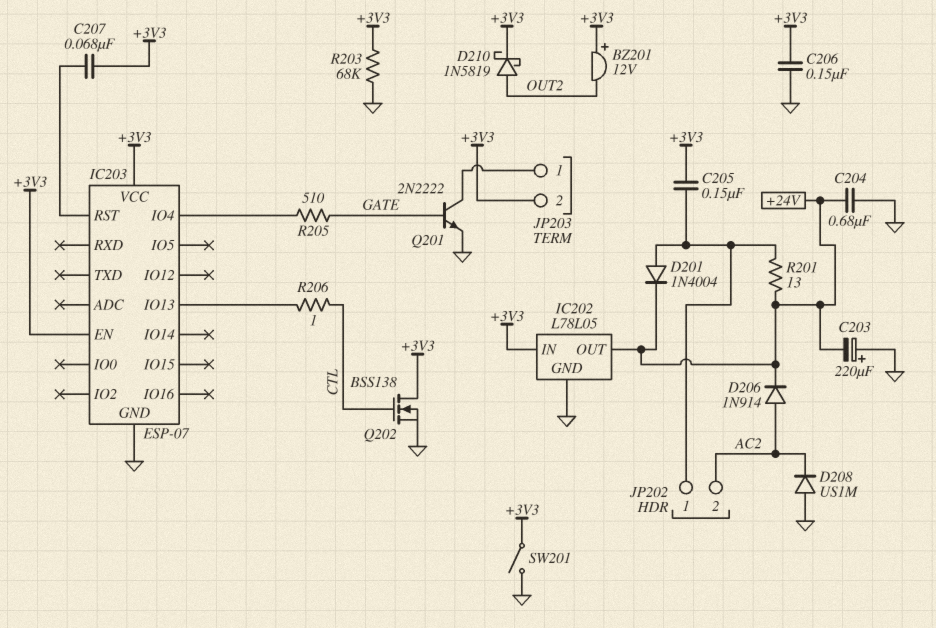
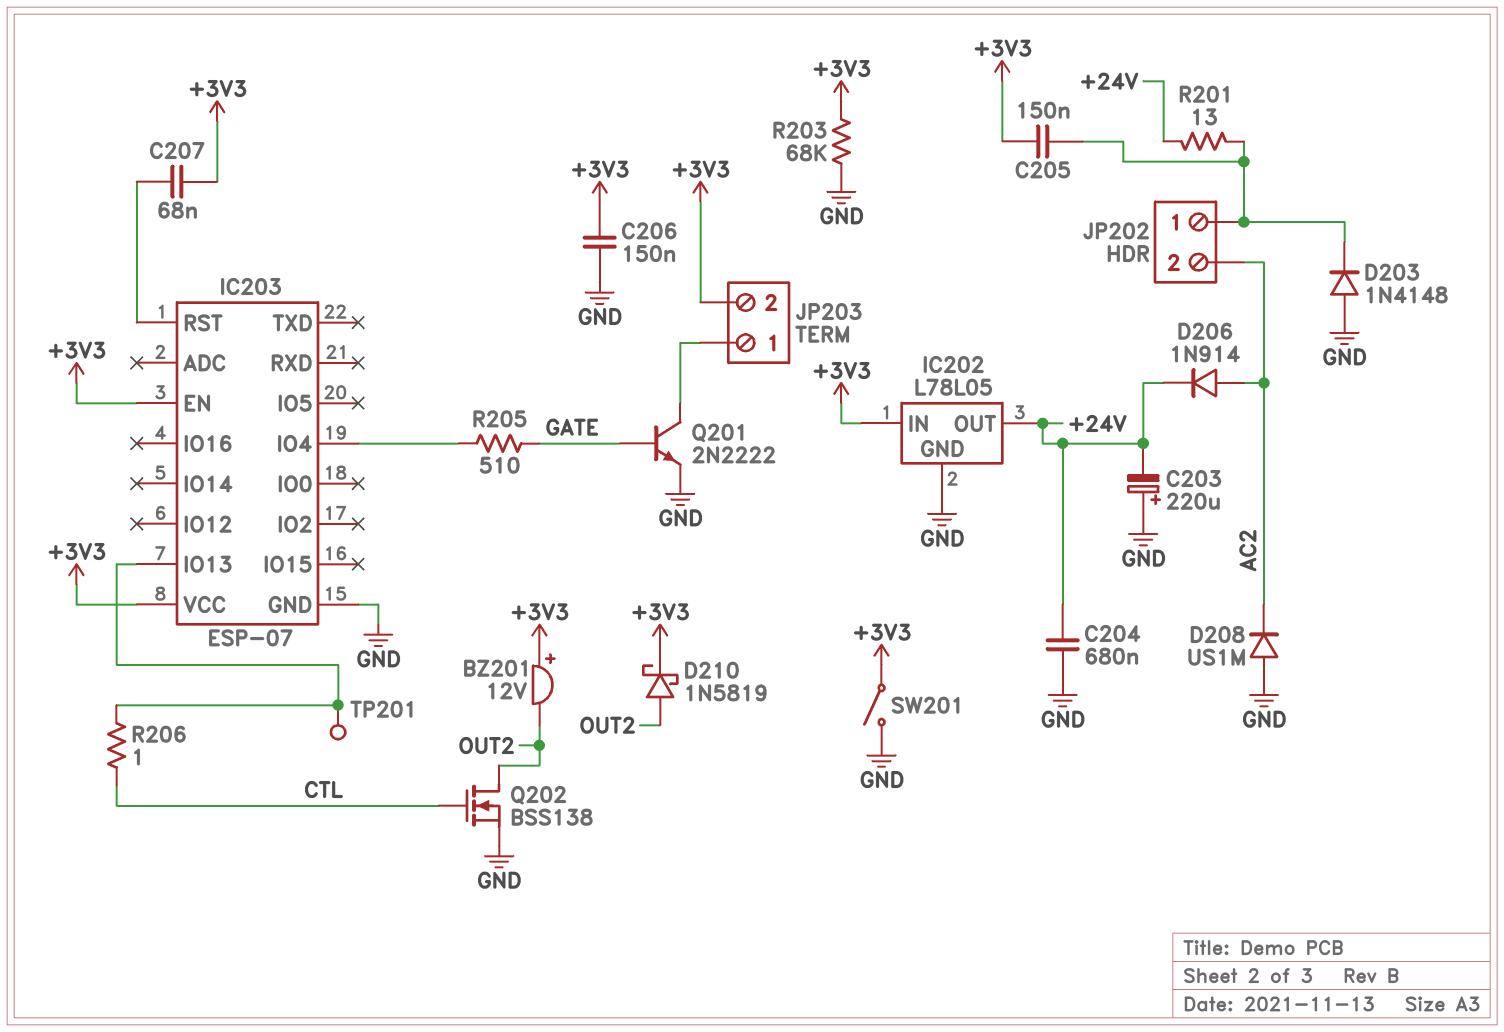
D201: diode 1N4004 (A JP202/1, K +24V) -> none
D203: none -> diode 1N4148 (A GND, K JP202/1)
Q202: NMOS BSS138 (G CTL, D +3V3, S GND) -> NMOS BSS138 (G CTL, D OUT2, S GND)
TP201: none -> test point (IC203/IO13)

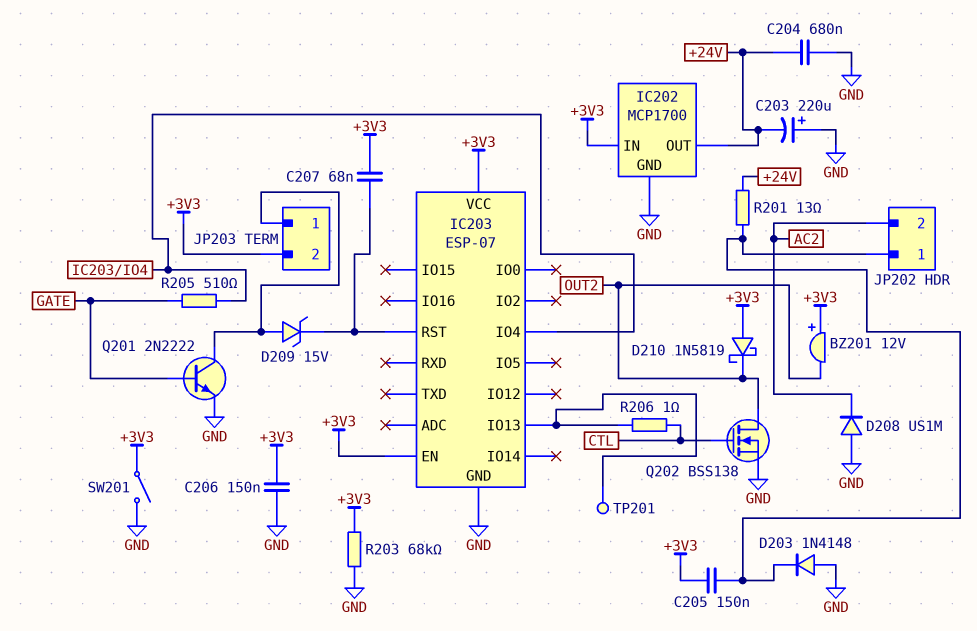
D206: diode 1N914 (A AC2, K +24V) -> none
D209: none -> zener 15V (A JP203/1, K IC203/RST)
D210: schottky 1N5819 (A OUT2, K +3V3) -> schottky 1N5819 (A +3V3, K OUT2)
IC202: L78L05 -> MCP1700

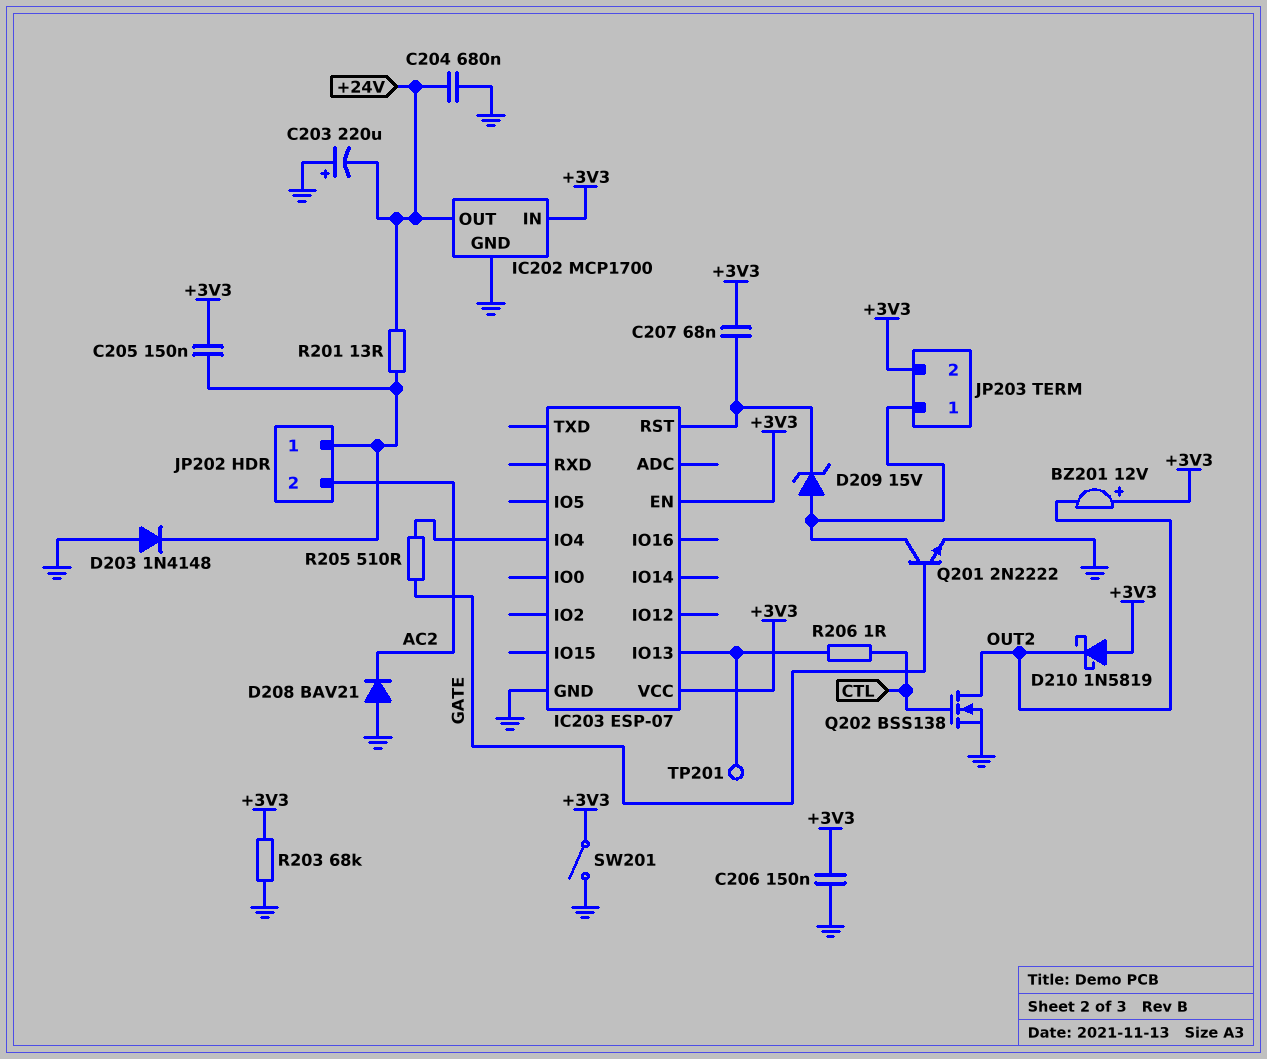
D208: diode US1M (A GND, K AC2) -> diode BAV21 (A GND, K AC2)

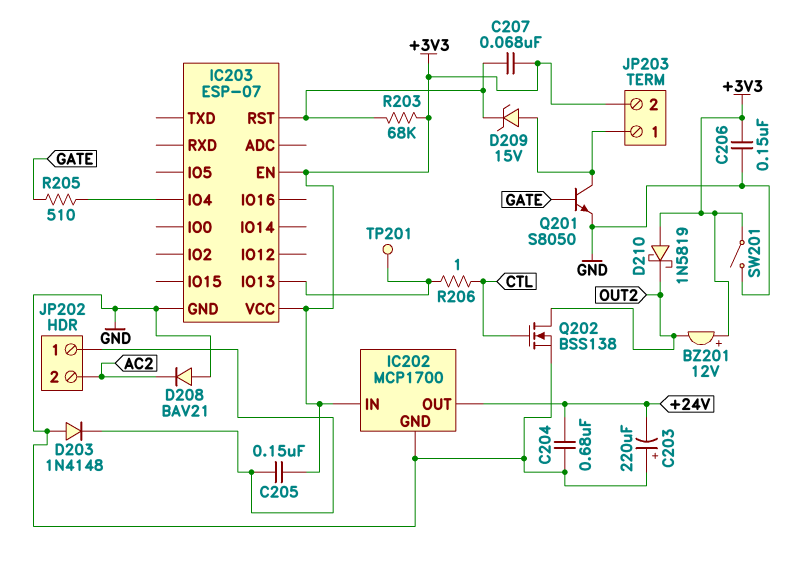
Q201: NPN 2N2222 (B GATE, C JP203/1, E GND) -> NPN S8050 (B GATE, C JP203/1, E GND)
R201: 13 (+24V, JP202/1) -> none
R203: 68k (+3V3, GND) -> 68k (+3V3, IC203/RST)

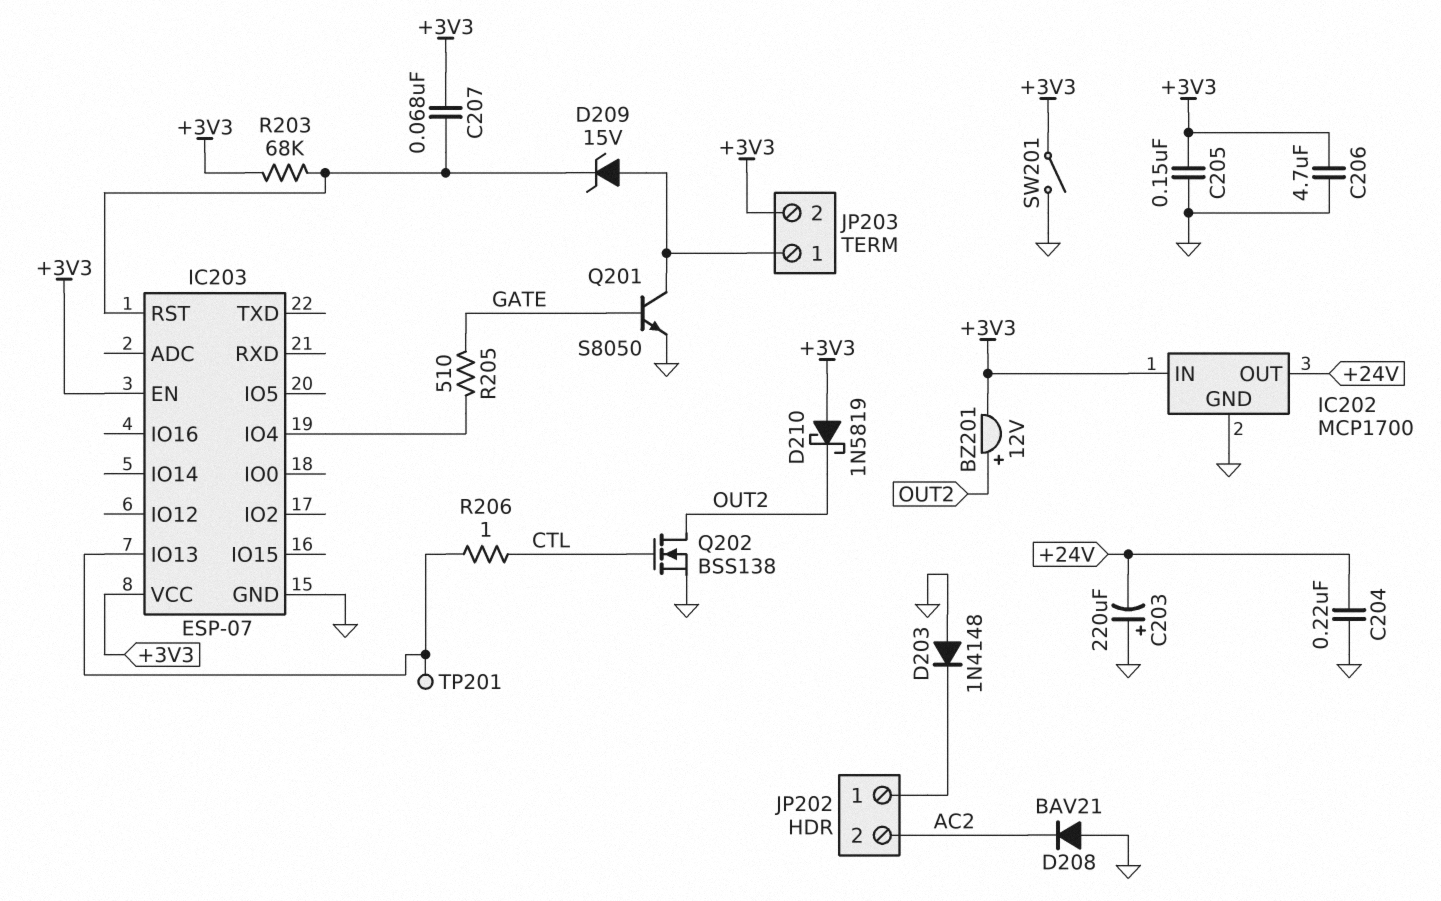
BZ201: buzzer 12V (plus +3V3, minus OUT2) -> buzzer 12V (plus OUT2, minus +3V3)
C204: 680nF (+24V, GND) -> 220nF (+24V, GND)
C205: 150nF (+3V3, JP202/1) -> 150nF (+3V3, GND)
C206: 150nF (+3V3, GND) -> 4.7uF (+3V3, GND)

